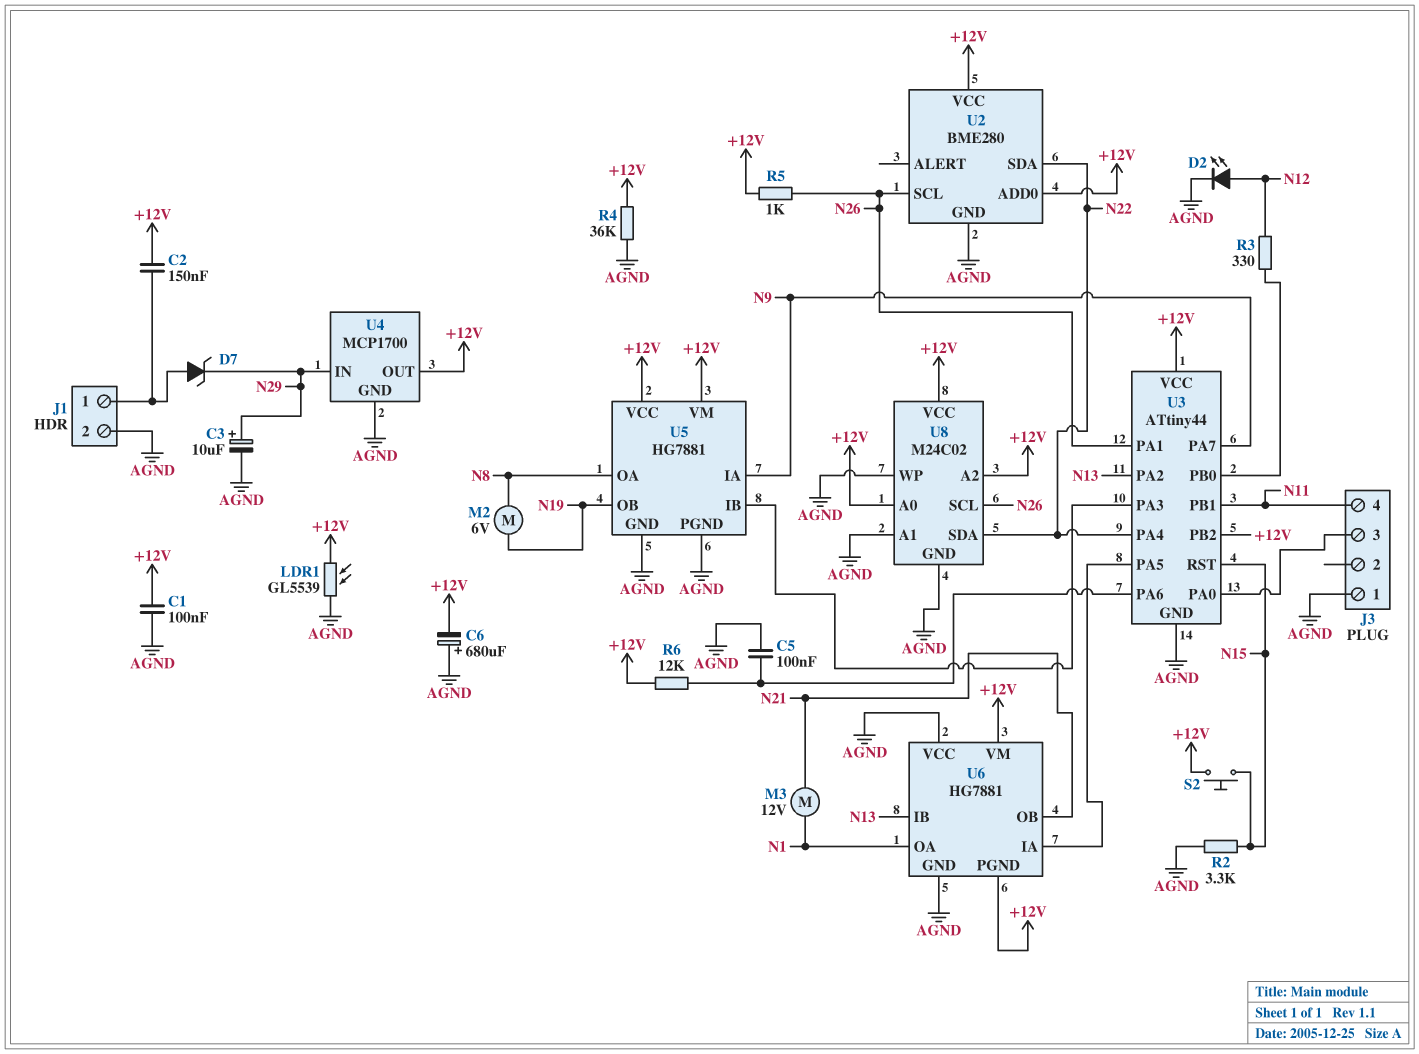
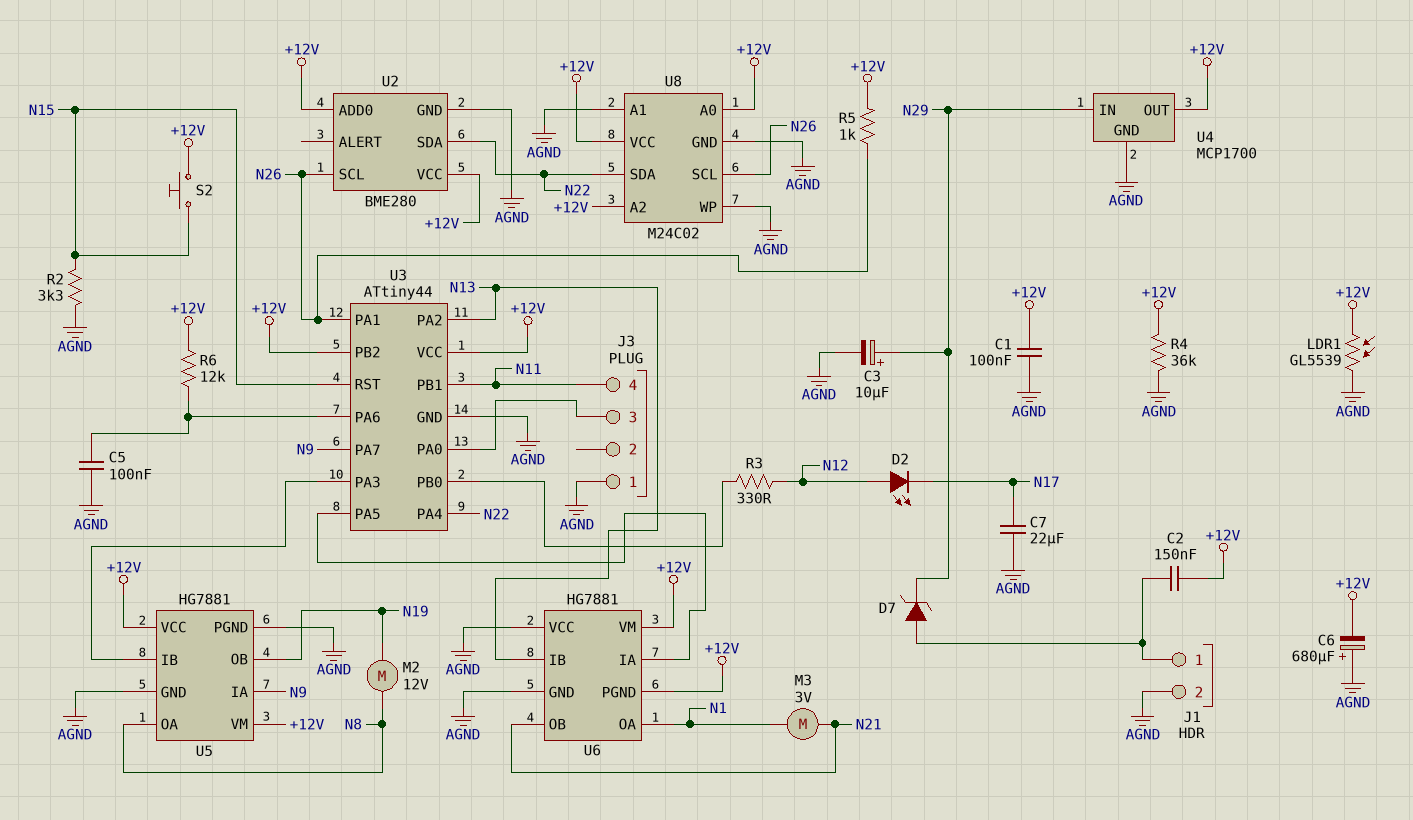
C7: none -> 22uF (AGND, N17)
D2: LED (A N12, K AGND) -> LED (A N12, K N17)
M2: motor 6V (N8, N19) -> motor 12V (N8, N19)
M3: motor 12V (N1, N21) -> motor 3V (N1, N21)

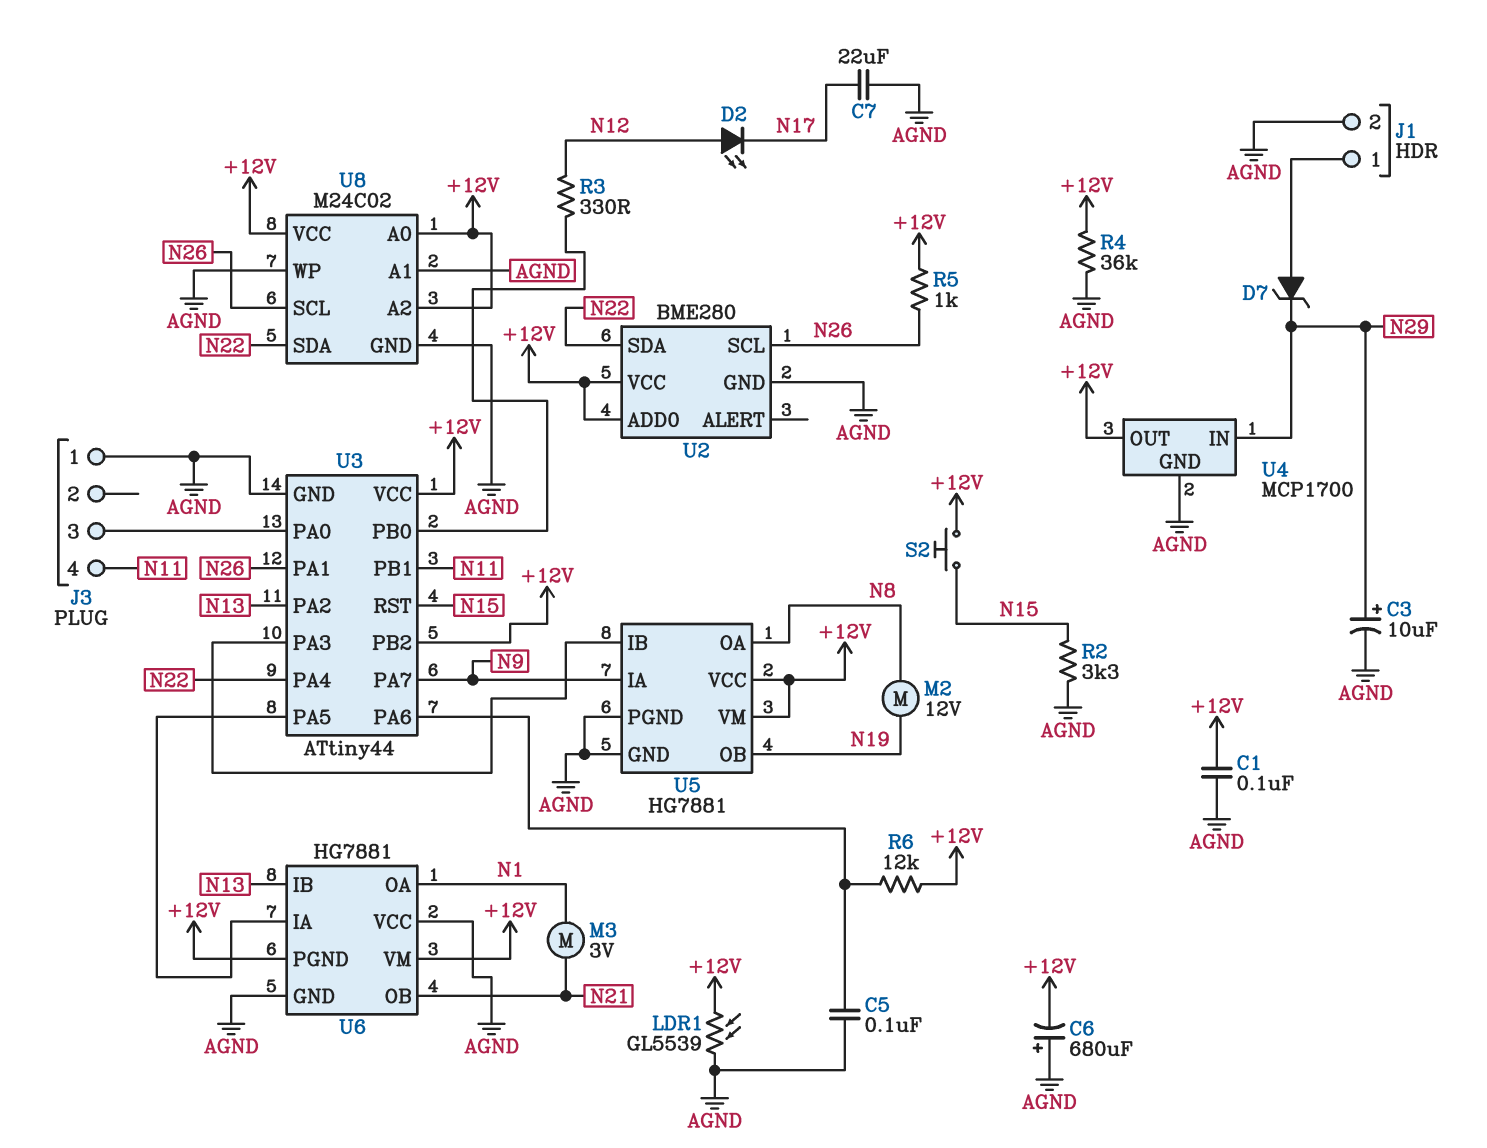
C2: 150nF (+12V, J1/1) -> none

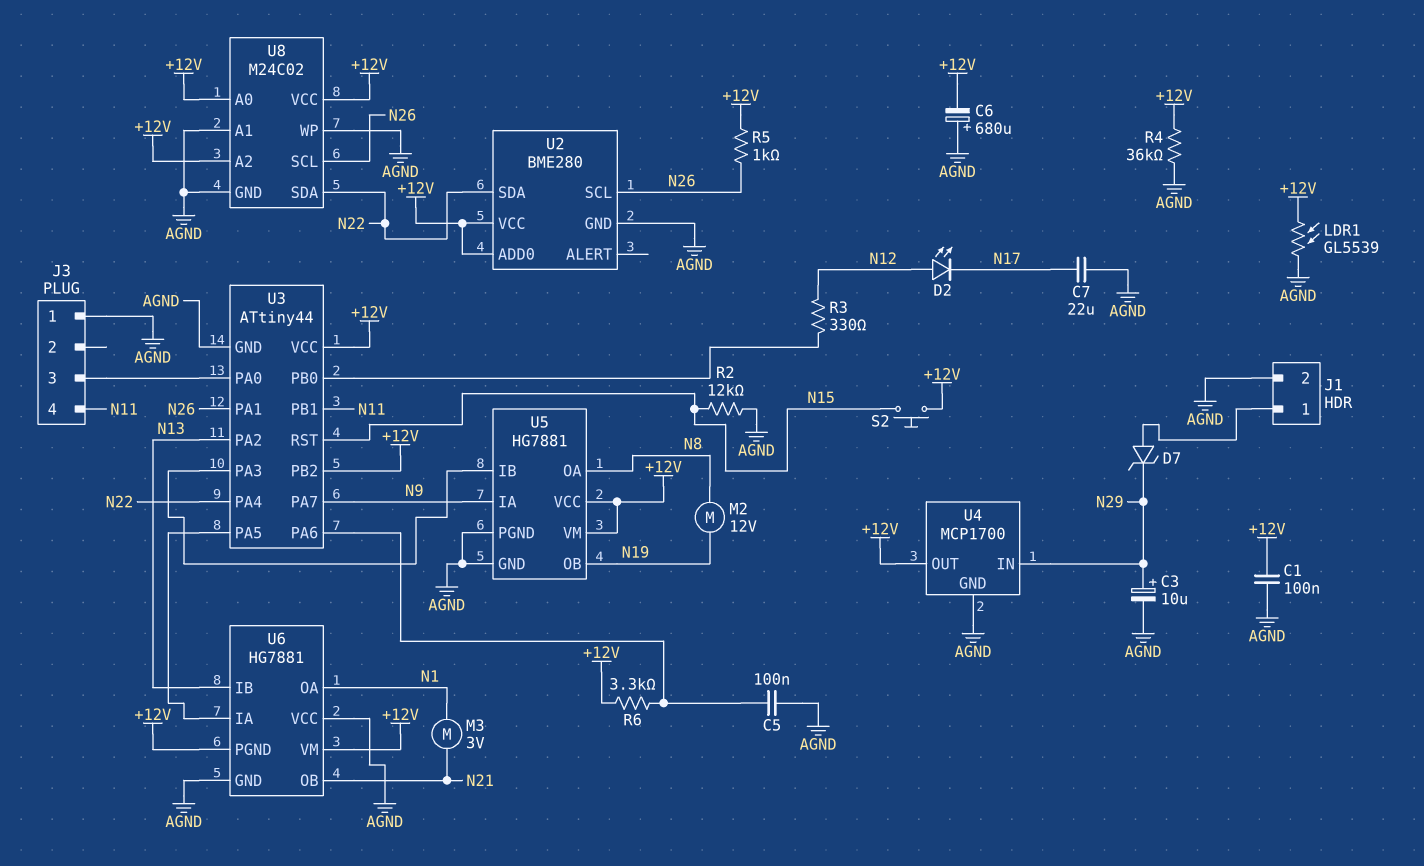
R2: 3.3k (AGND, N15) -> 12k (AGND, N15)
R6: 12k (+12V, U3/PA6) -> 3.3k (+12V, U3/PA6)

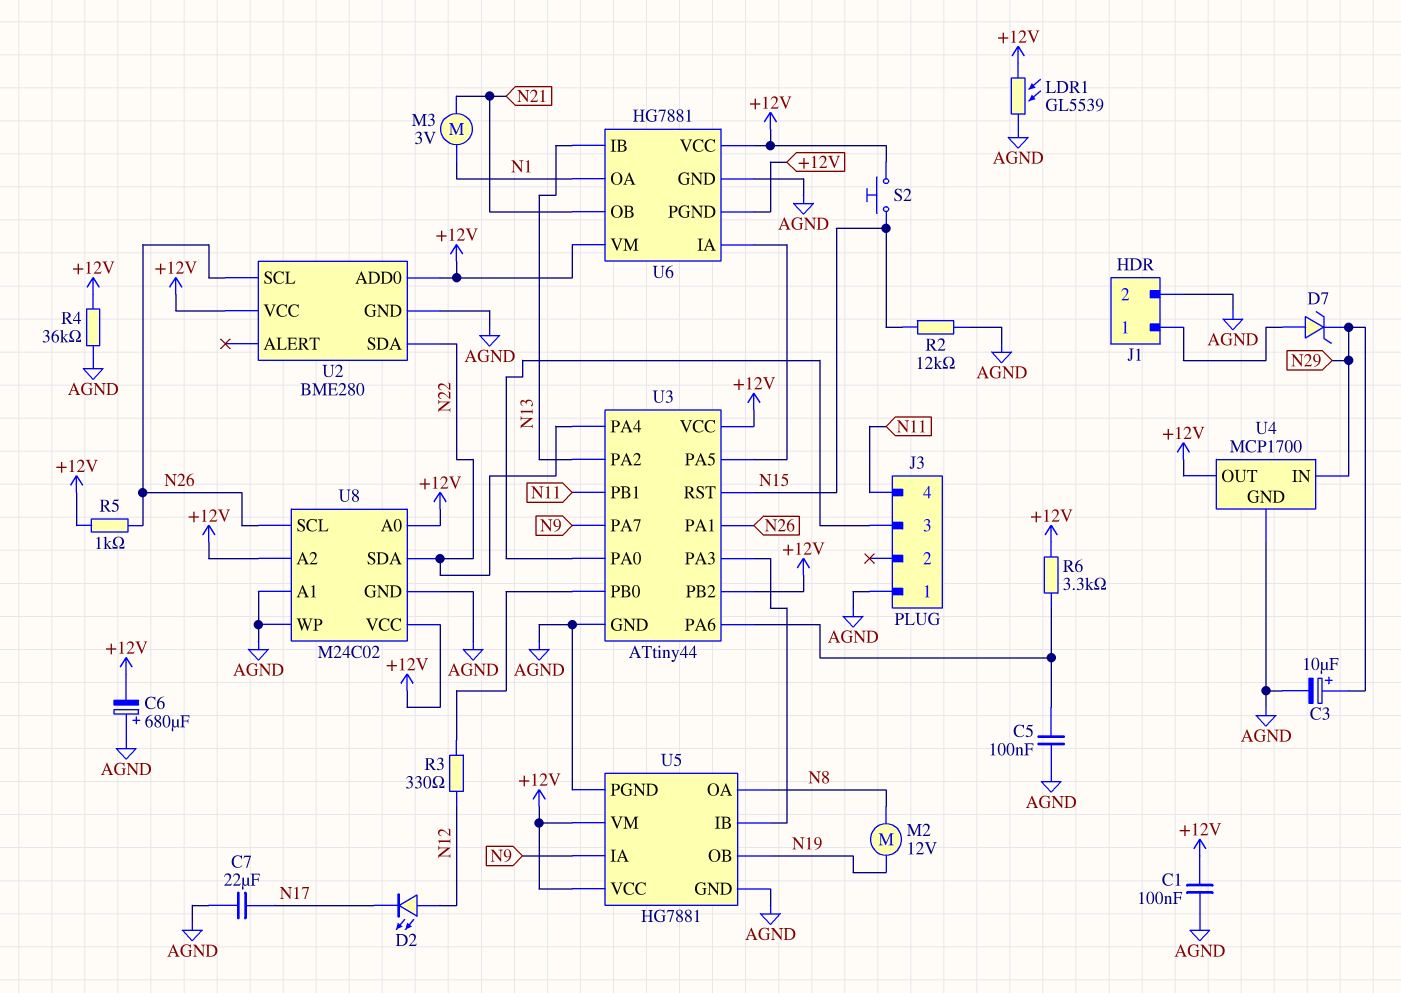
U6 pin VCC: AGND -> +12V

